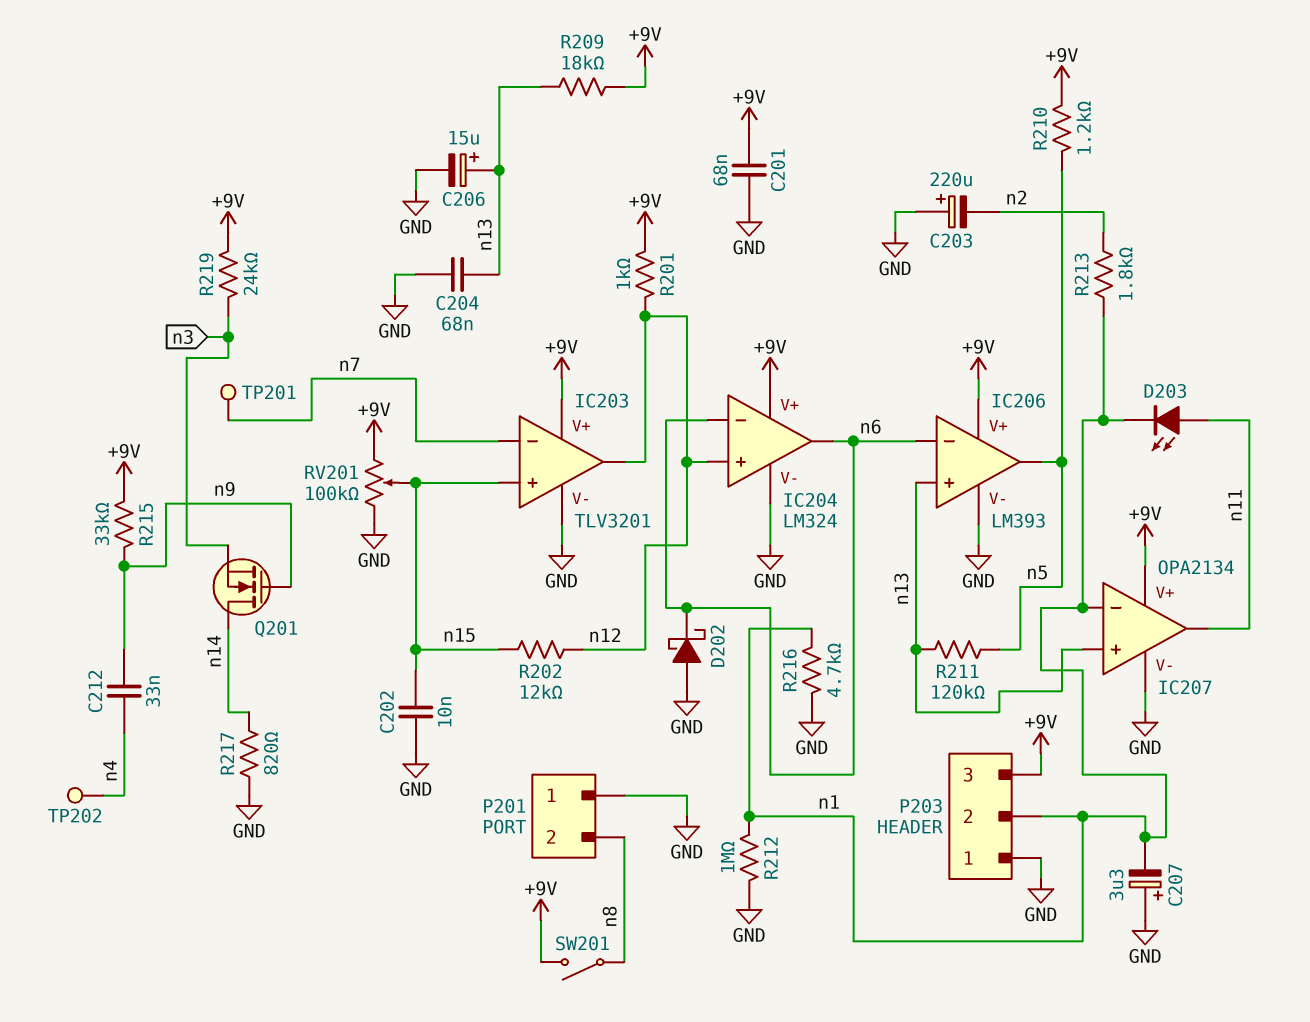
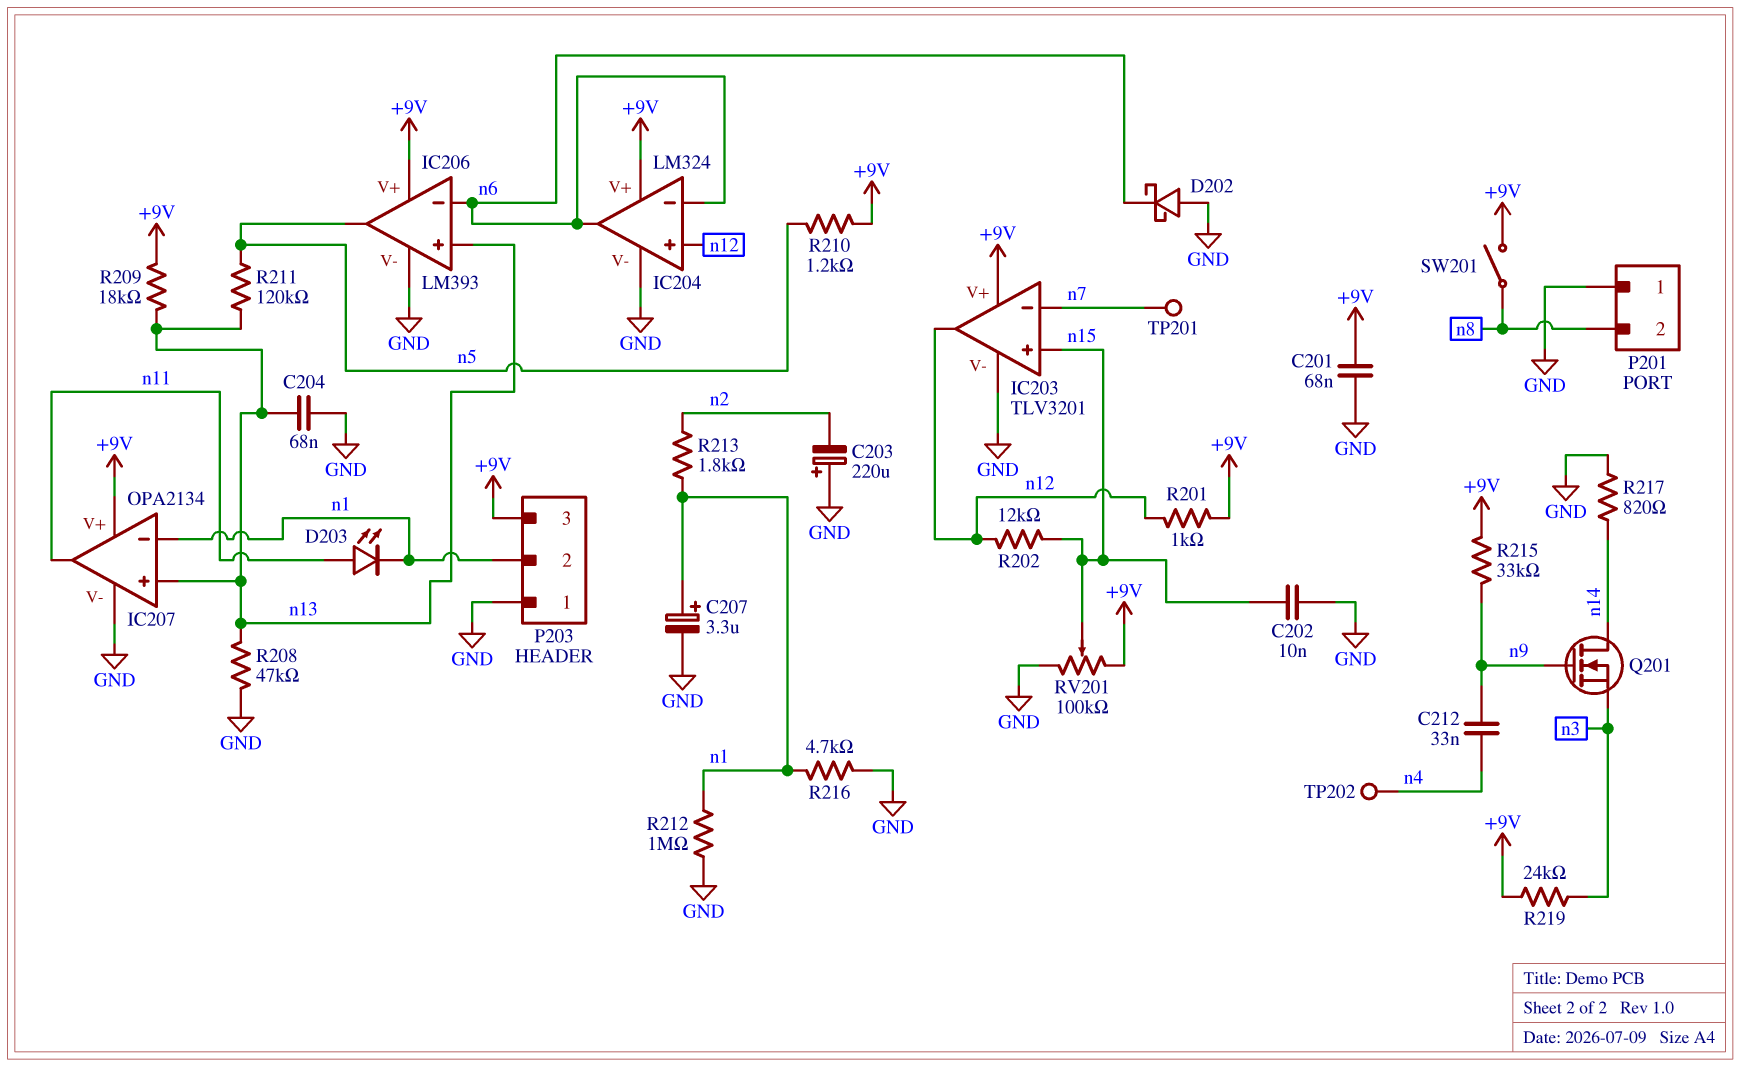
C206: 15uF (plus n13, minus GND) -> none
C207: 3.3uF (plus GND, minus n1) -> 3.3uF (plus n1, minus GND)
R208: none -> 47k (GND, n13)

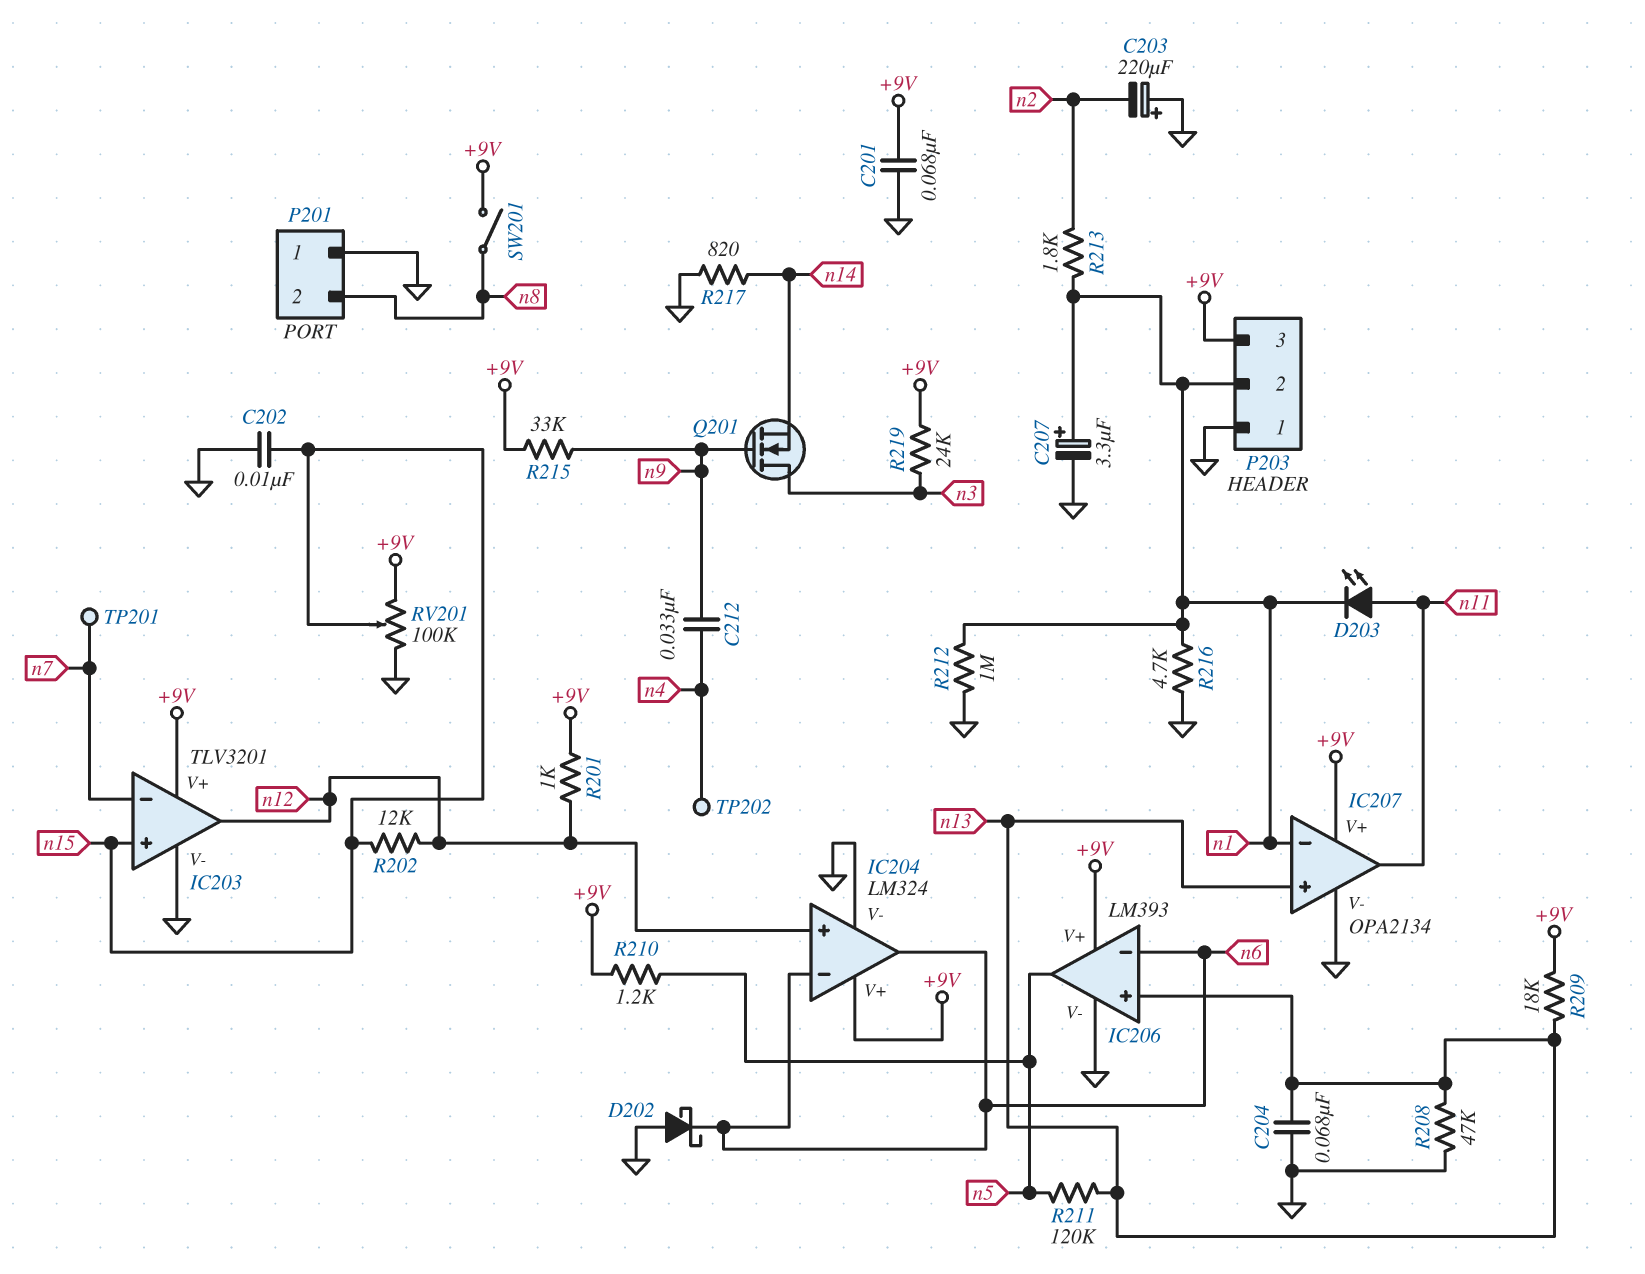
Q201: NMOS (G n9, D n14, S n3) -> NMOS (G n9, D n3, S n14)

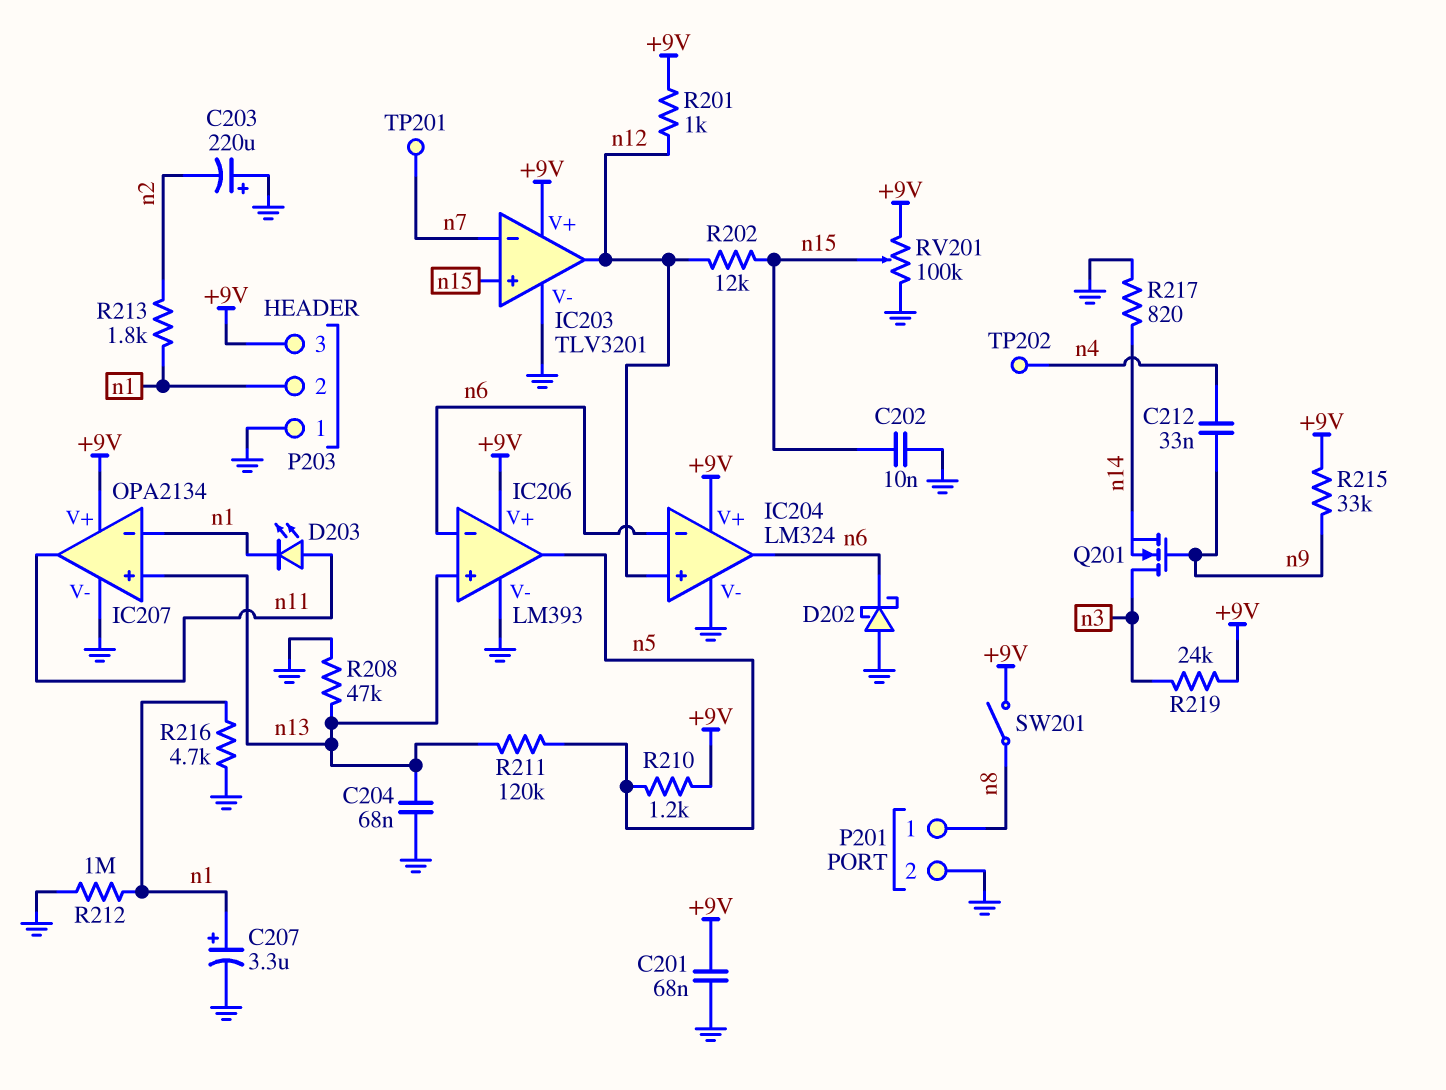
P201 pin 1: GND -> n8
P201 pin 2: n8 -> GND
R209: 18k (+9V, n13) -> none

